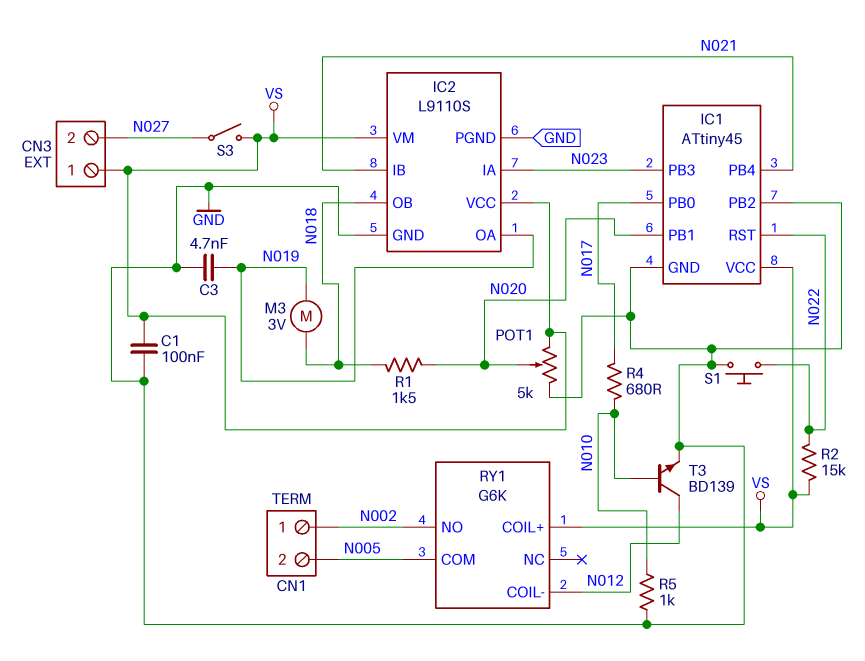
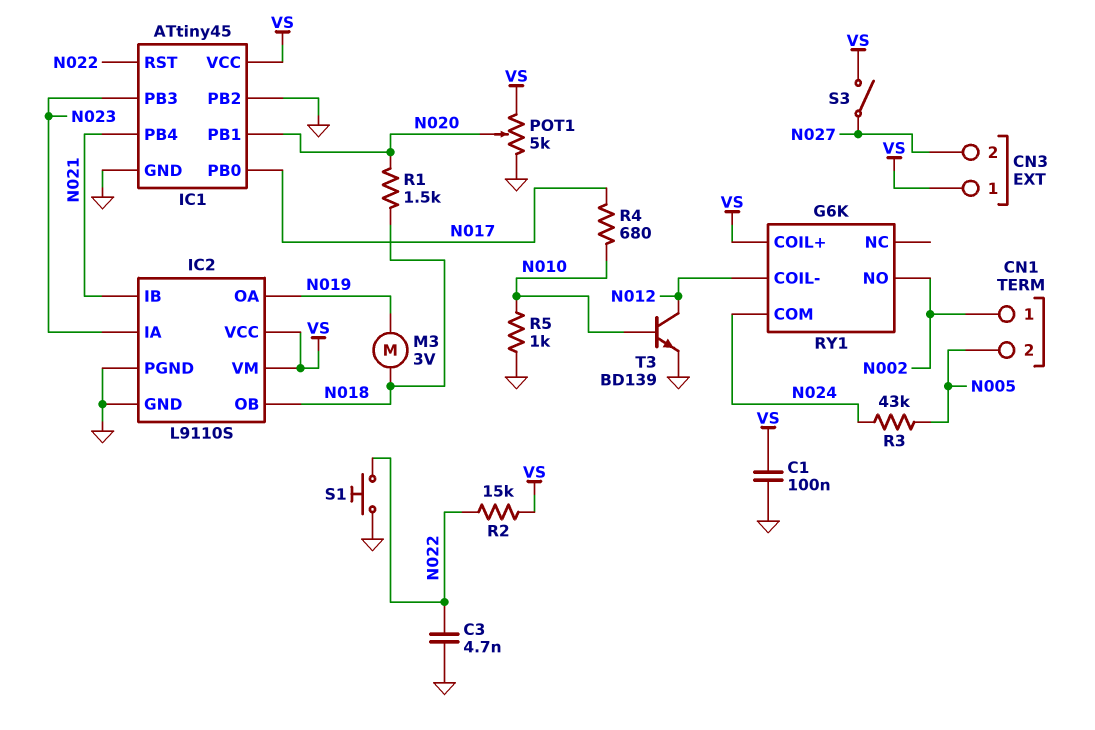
C3: 4.7nF (GND, N019) -> 4.7nF (GND, N022)
R3: none -> 43k (N005, N024)
RY1 pin COM: N005 -> N024

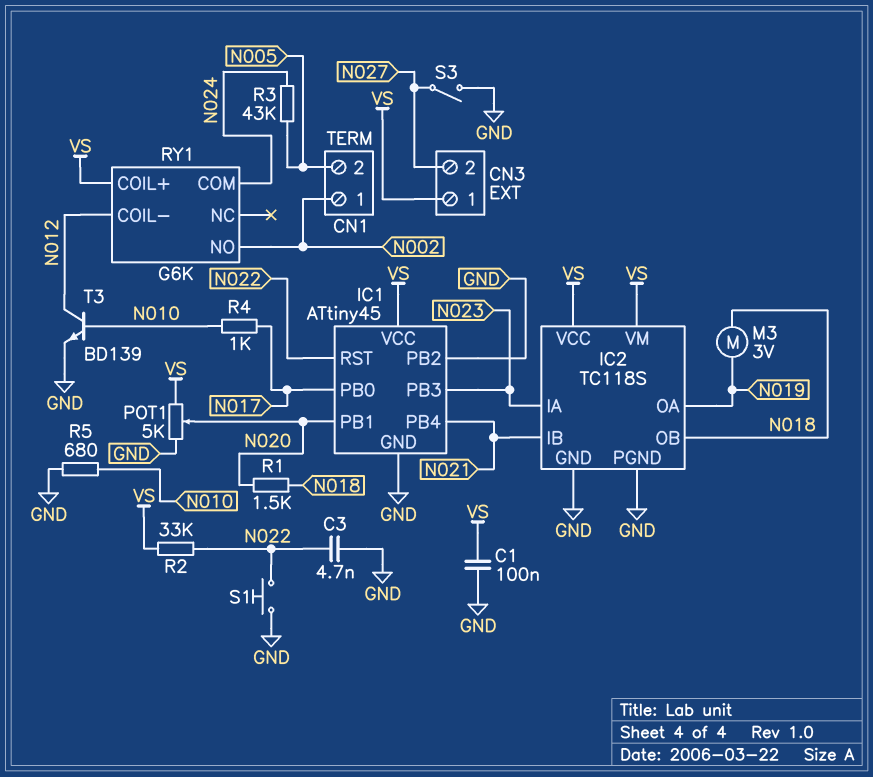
IC2: L9110S -> TC118S
R2: 15k (N022, VS) -> 33k (N022, VS)
R4: 680 (N010, N017) -> 1k (N010, N017)
R5: 1k (GND, N010) -> 680 (GND, N010)
S3: switch (N027, VS) -> switch (GND, N027)

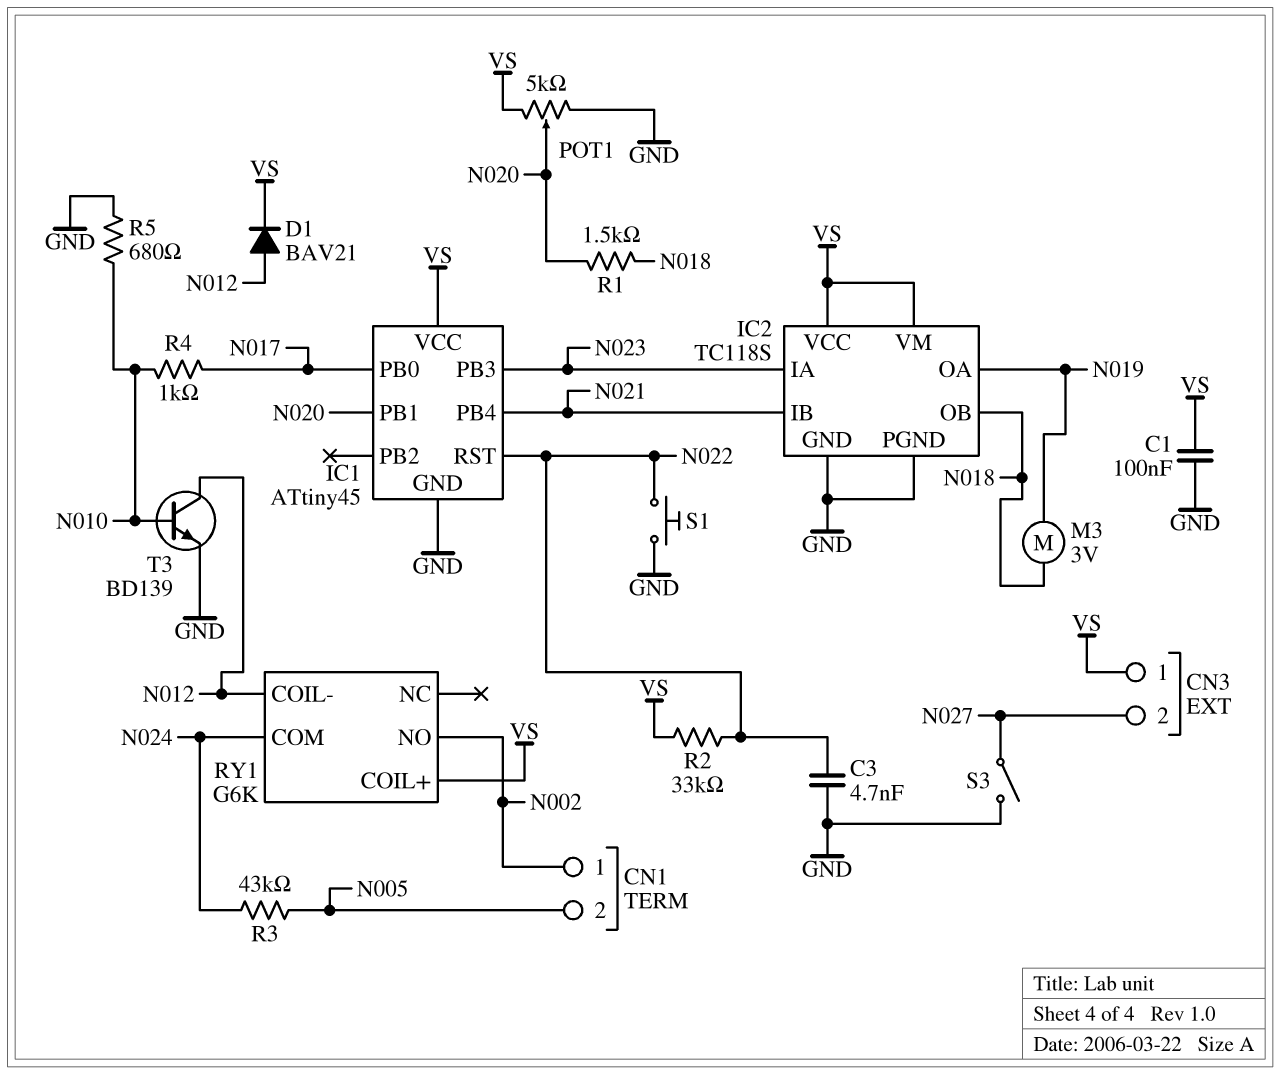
D1: none -> diode BAV21 (A N012, K VS)
IC1 pin PB2: GND -> none

